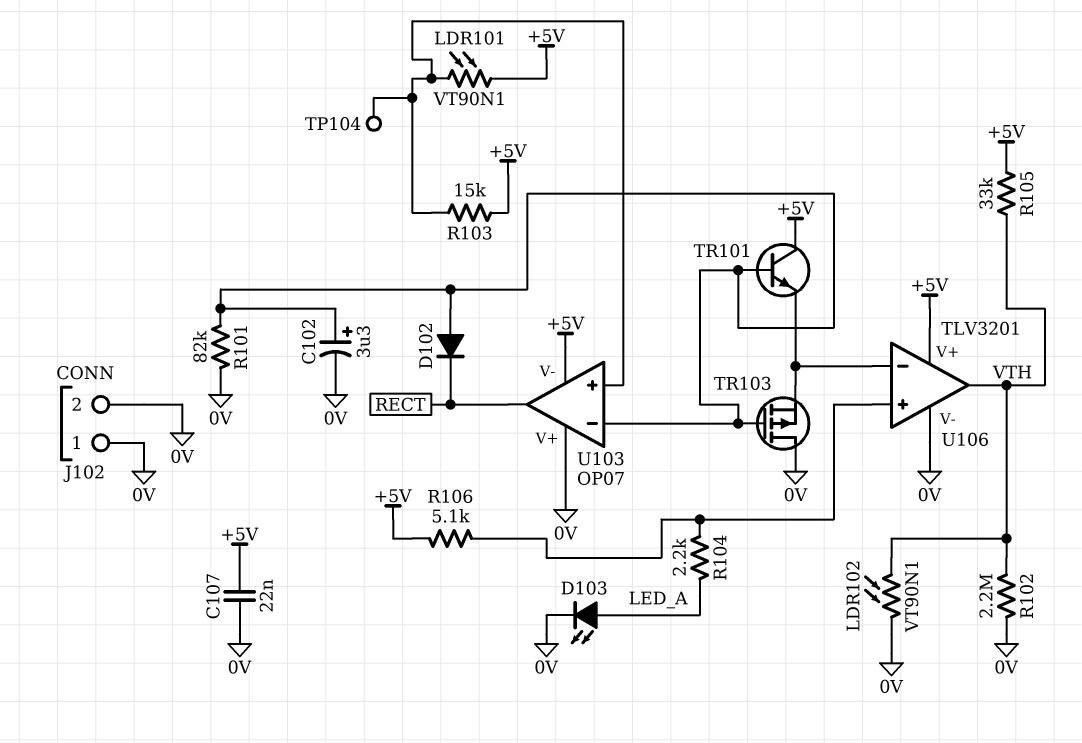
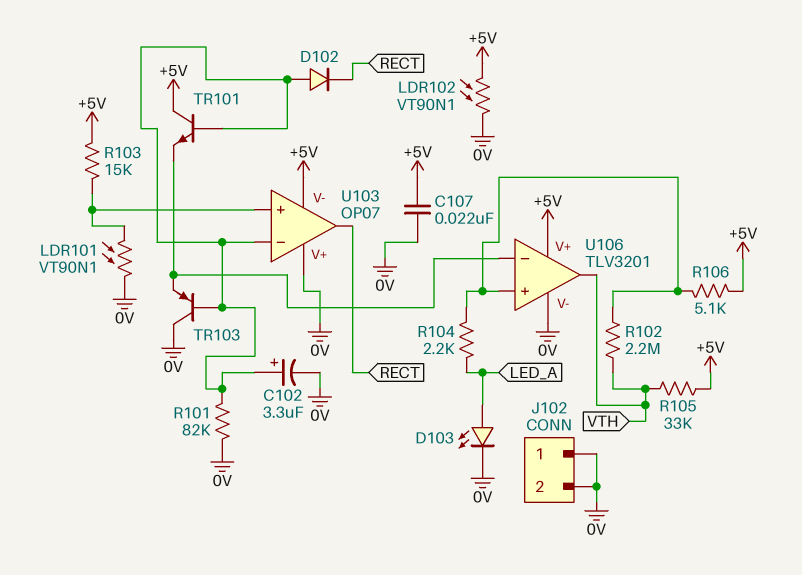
LDR101: VT90N1 (+5V, U103/in+) -> VT90N1 (0V, U103/in+)
LDR102: VT90N1 (0V, VTH) -> VT90N1 (+5V, 0V)
R102: 2.2M (0V, VTH) -> 2.2M (U106/in+, VTH)
TP104: test point (U103/in+) -> none
TR103: PMOS (G U103/in-, D 0V, S U106/in-) -> PNP (B U103/in-, C 0V, E U106/in-)

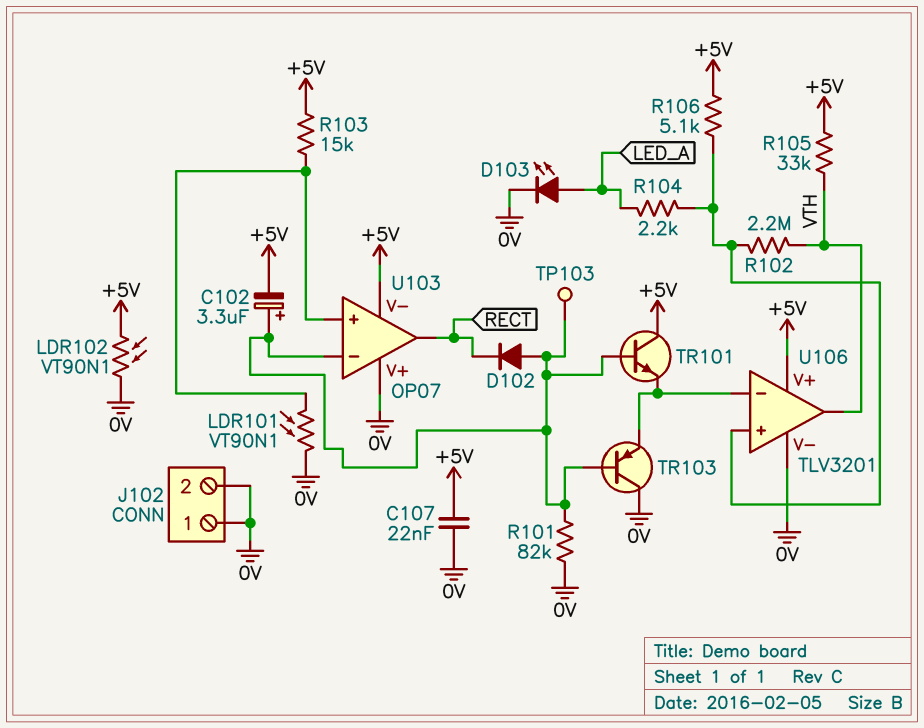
C102: 3.3uF (plus U103/in-, minus 0V) -> 3.3uF (plus U103/in-, minus +5V)
TP103: none -> test point (U103/in-)

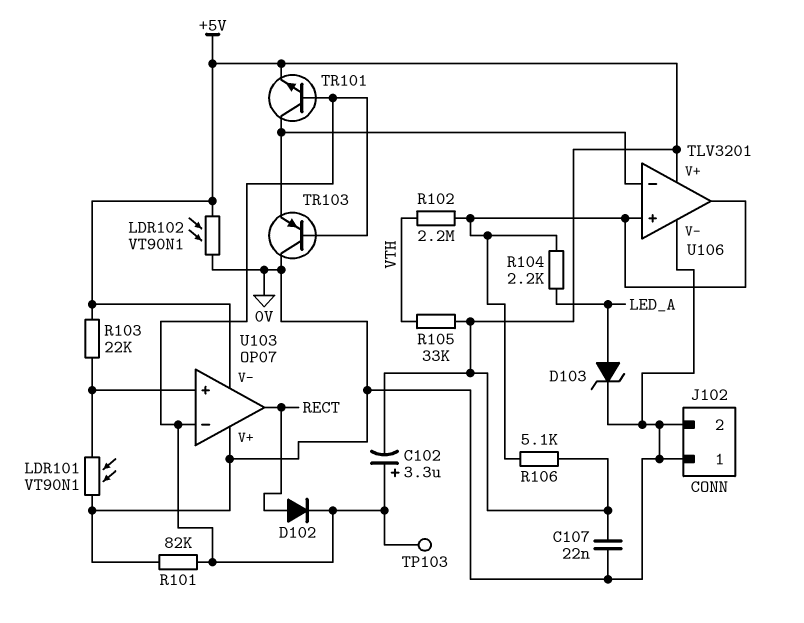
D102: diode (A U103/in-, K RECT) -> diode (A RECT, K U103/in-)
D103: LED (A LED_A, K 0V) -> zener (A LED_A, K 0V)
R103: 15k (+5V, U103/in+) -> 22k (+5V, U103/in+)
TR101: NPN (B U103/in-, C +5V, E U106/in-) -> NPN (B U103/in-, C U106/in-, E +5V)
U106 pin out: VTH -> U106/in+

